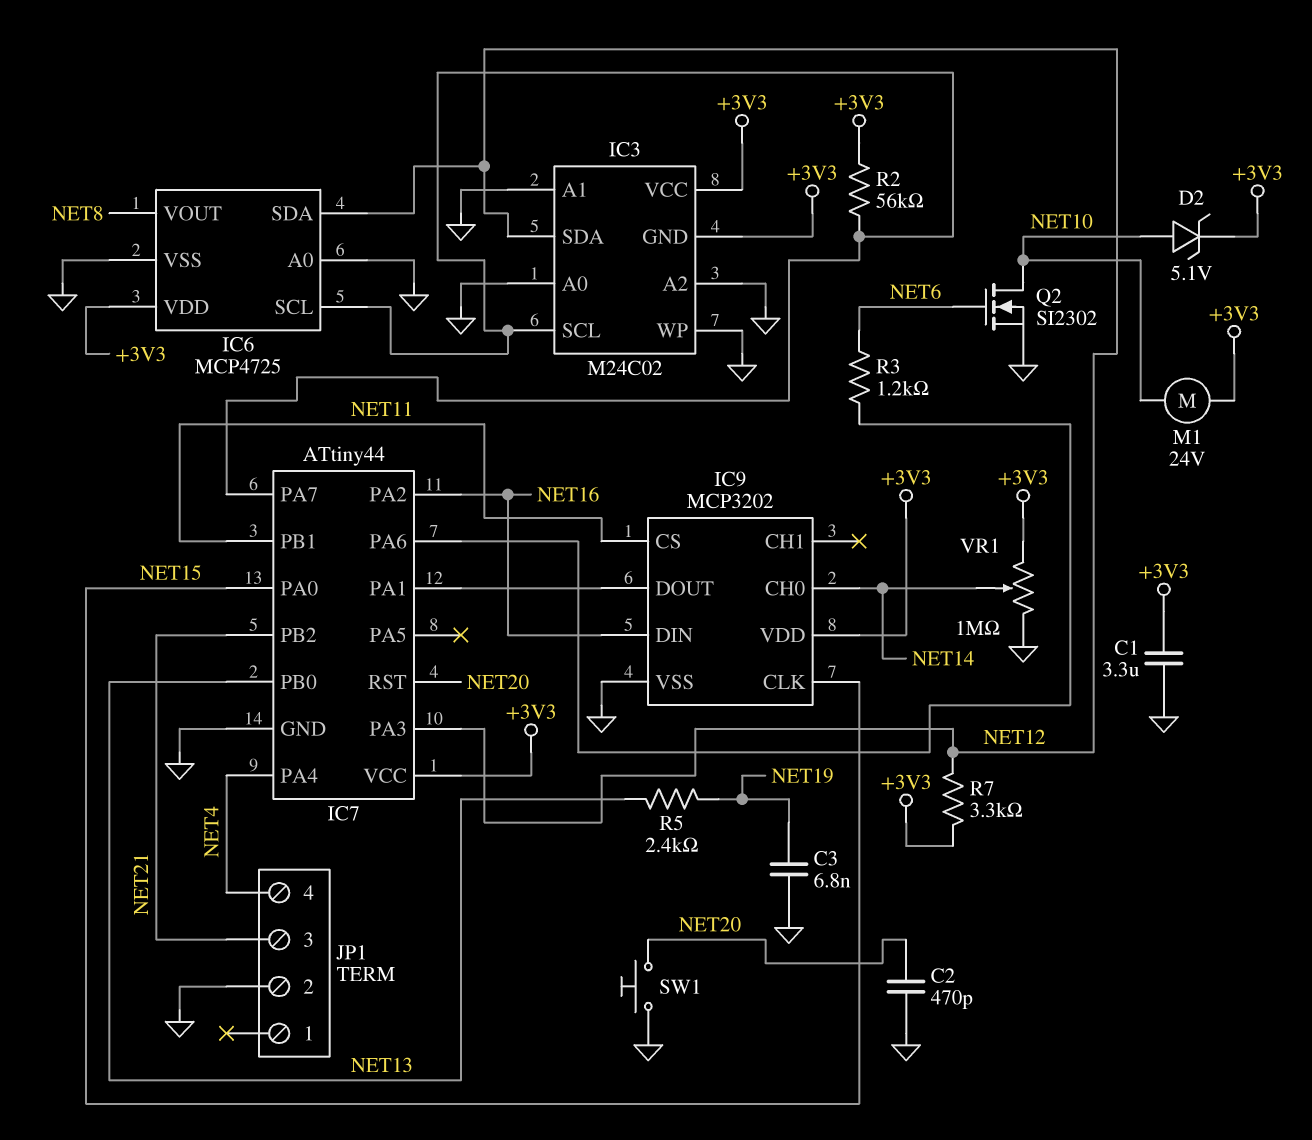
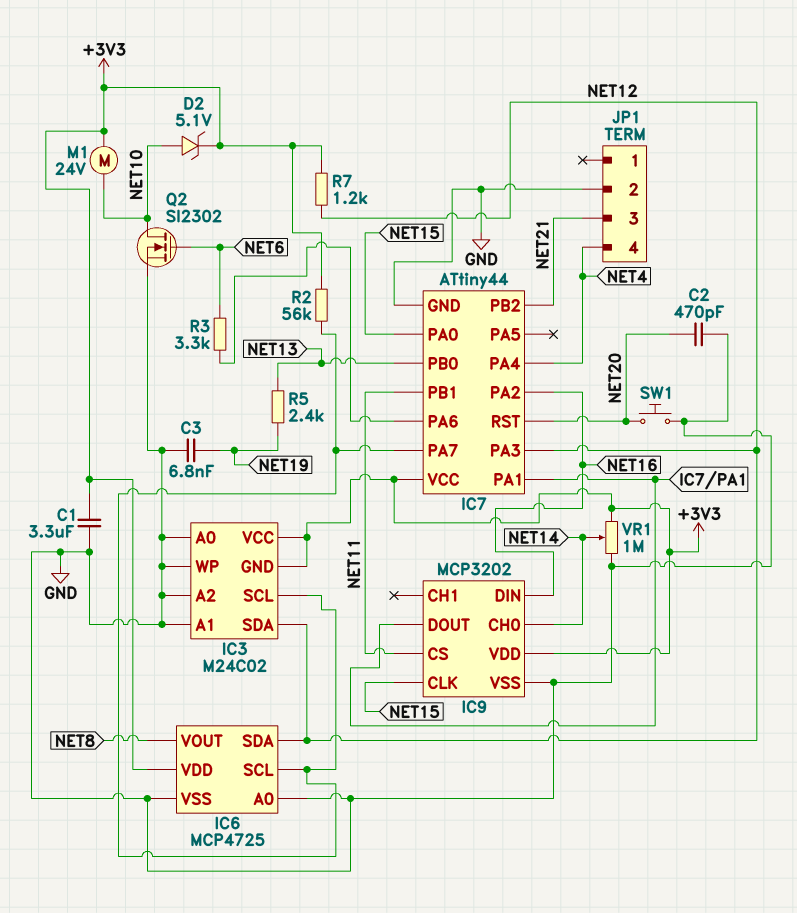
R3: 1.2k (IC7/PA6, NET6) -> 3.3k (IC7/PA6, NET6)
R7: 3.3k (+3V3, NET12) -> 1.2k (+3V3, NET12)

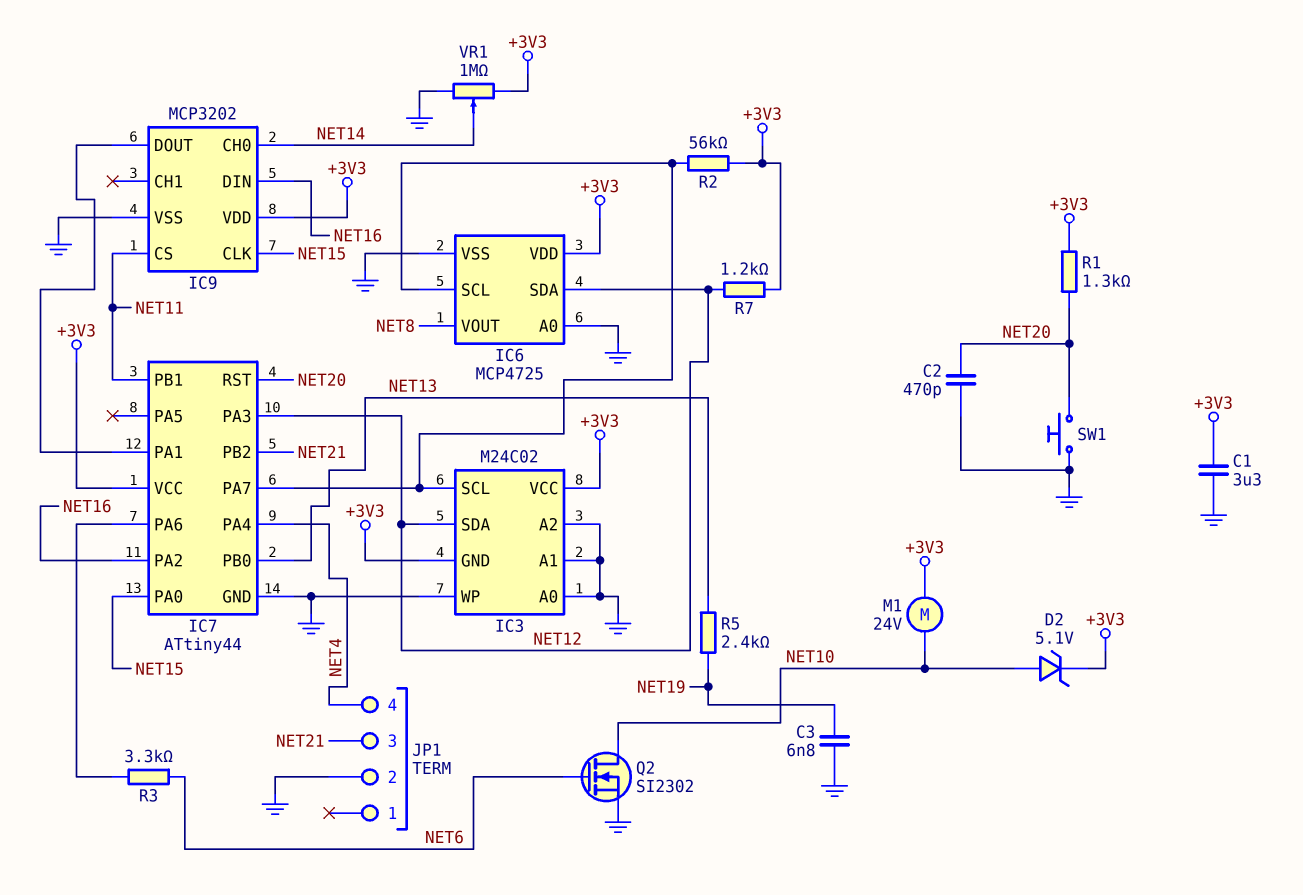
R1: none -> 1.3k (+3V3, NET20)

